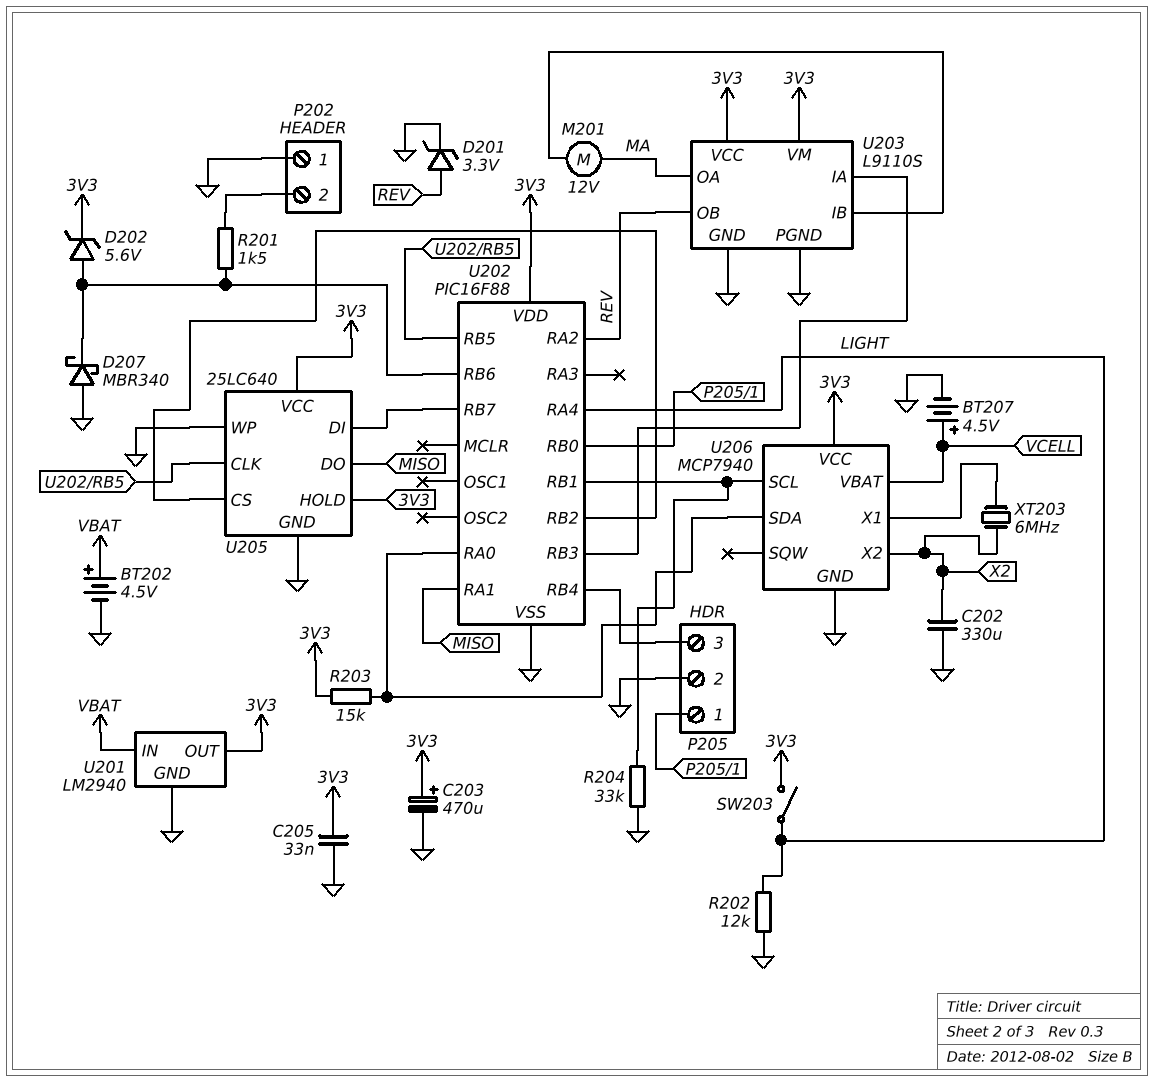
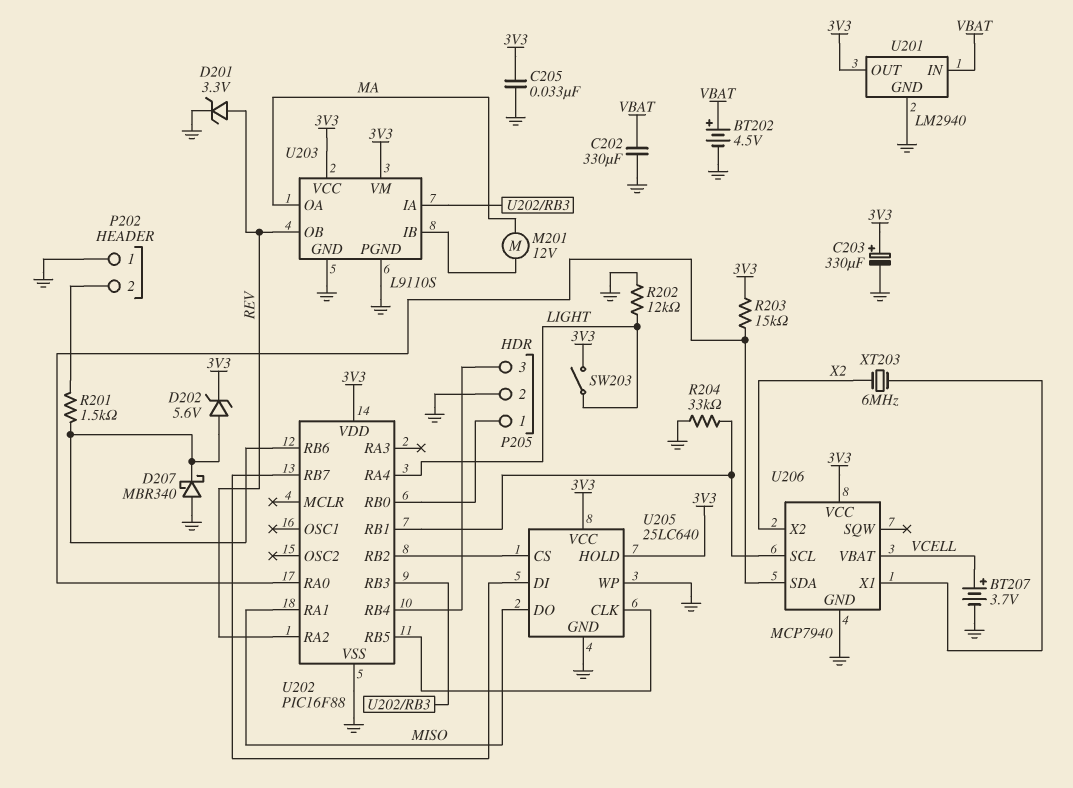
BT207: 4.5V (plus VCELL, minus GND) -> 3.7V (plus VCELL, minus GND)
C202: 330uF (GND, X2) -> 330uF (GND, VBAT)
C203: 470uF (plus 3V3, minus GND) -> 330uF (plus 3V3, minus GND)

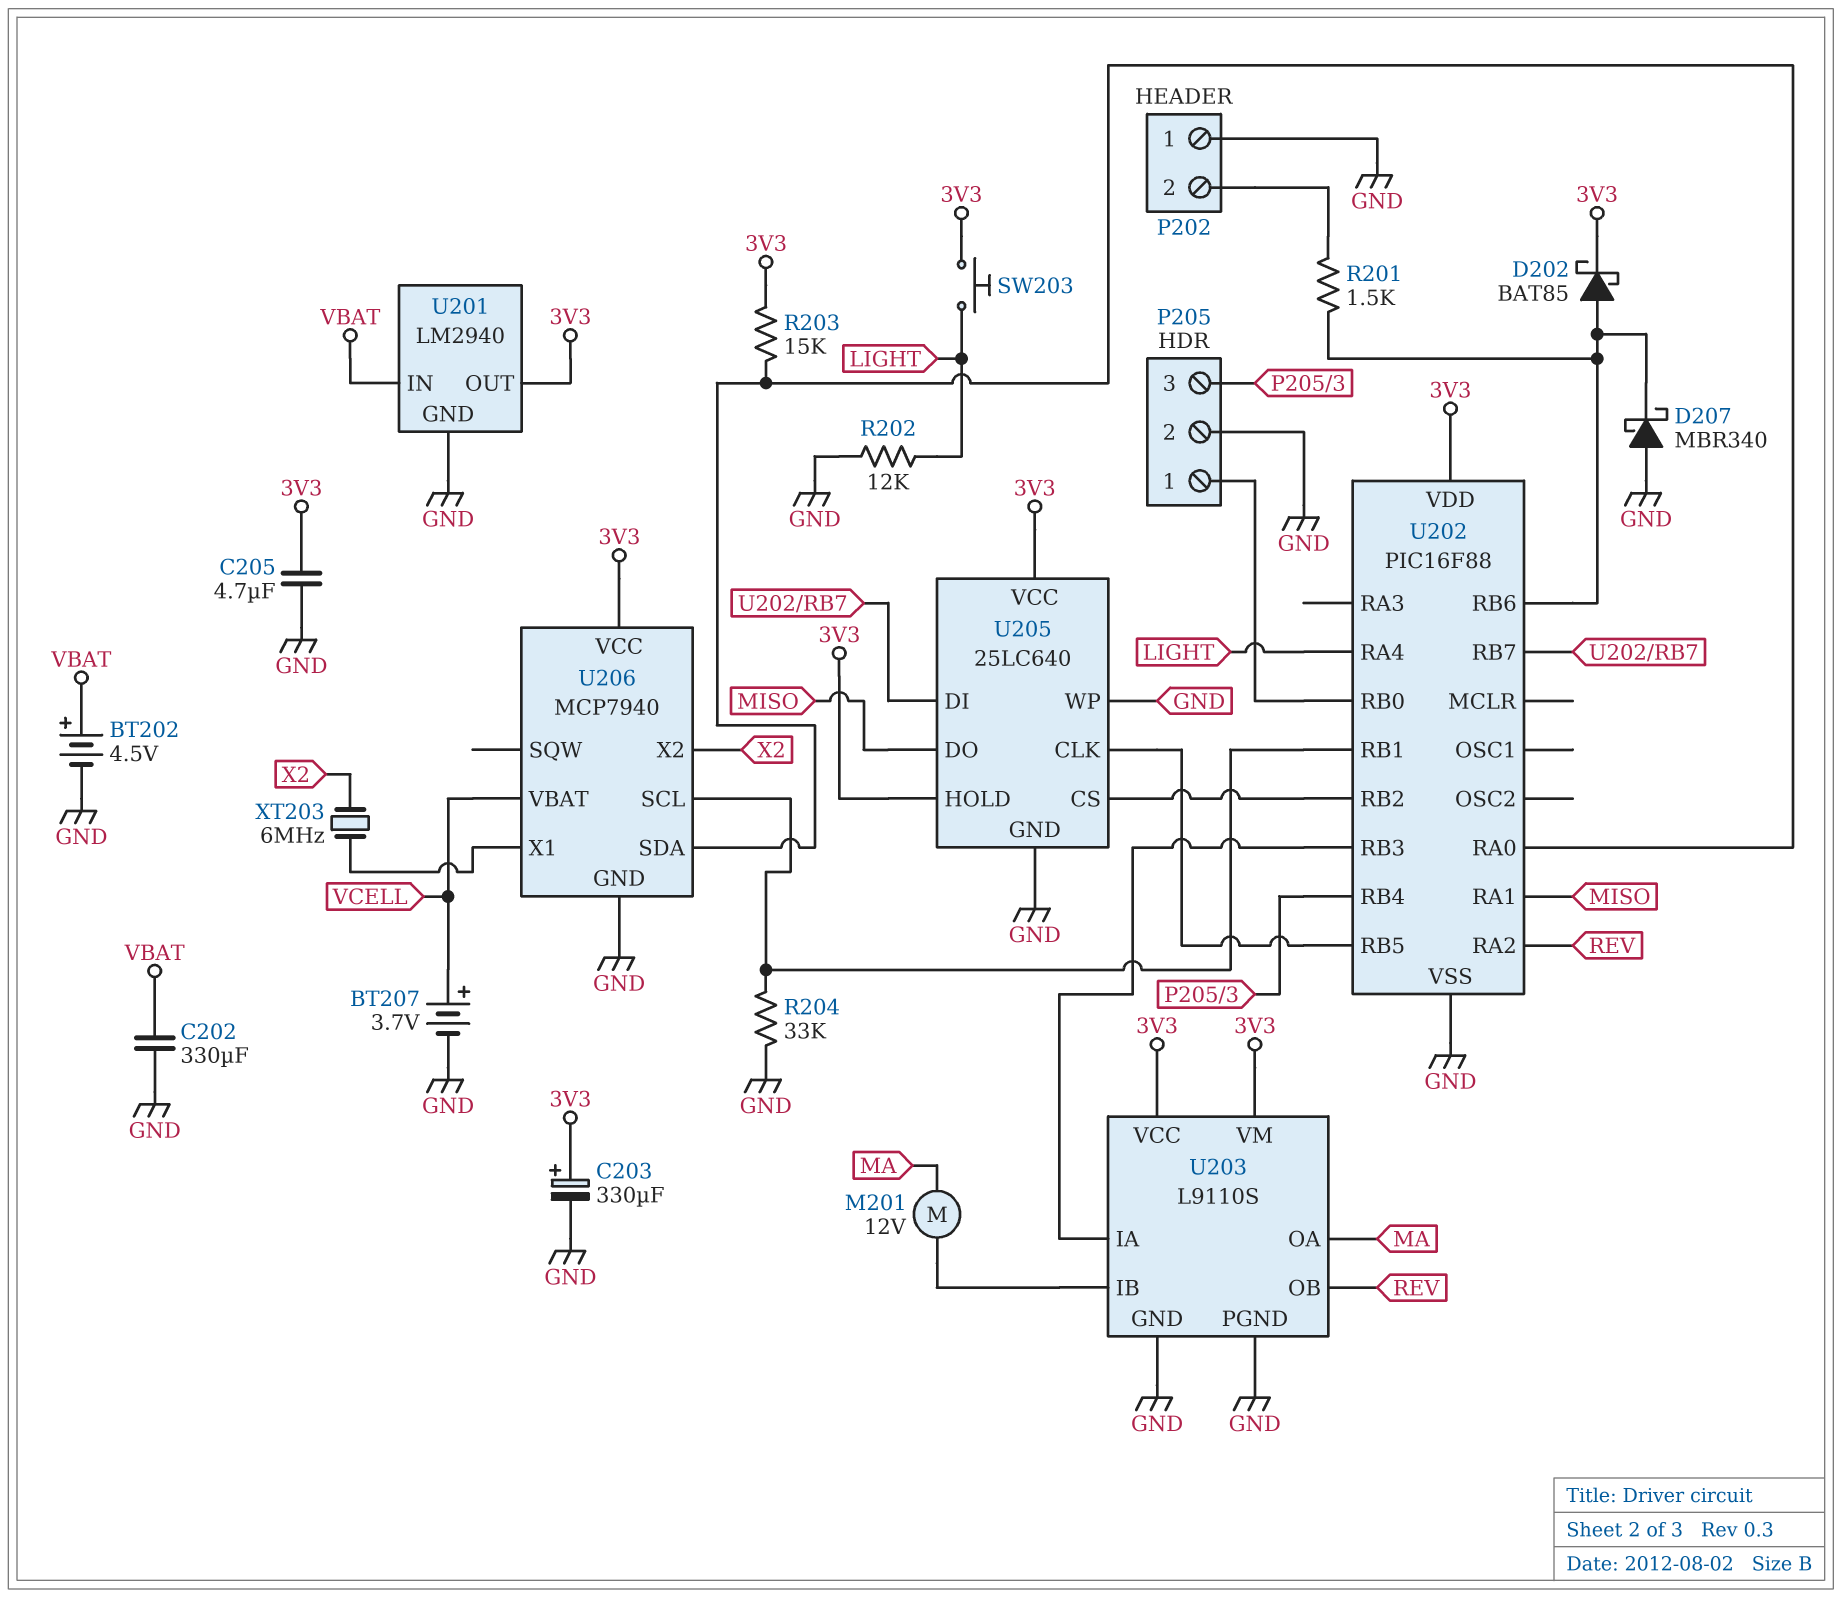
C205: 33nF (3V3, GND) -> 4.7uF (3V3, GND)
D201: zener 3.3V (A REV, K GND) -> none
D202: zener 5.6V (A U202/RB6, K 3V3) -> schottky BAT85 (A U202/RB6, K 3V3)
SW203: switch (3V3, LIGHT) -> button (3V3, LIGHT)

